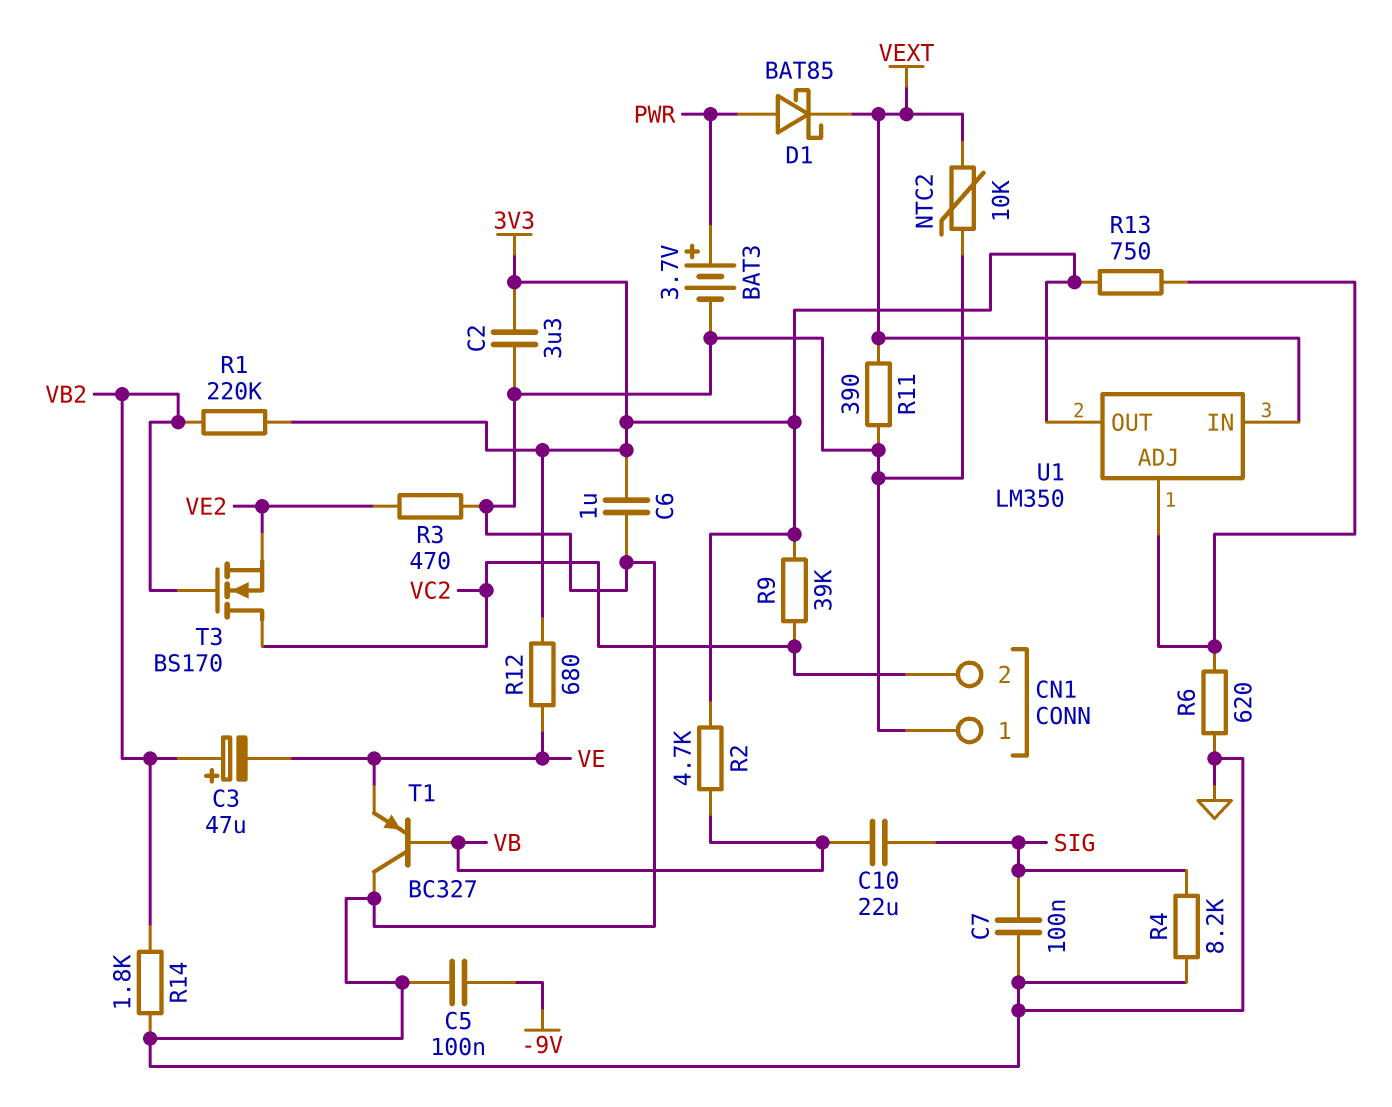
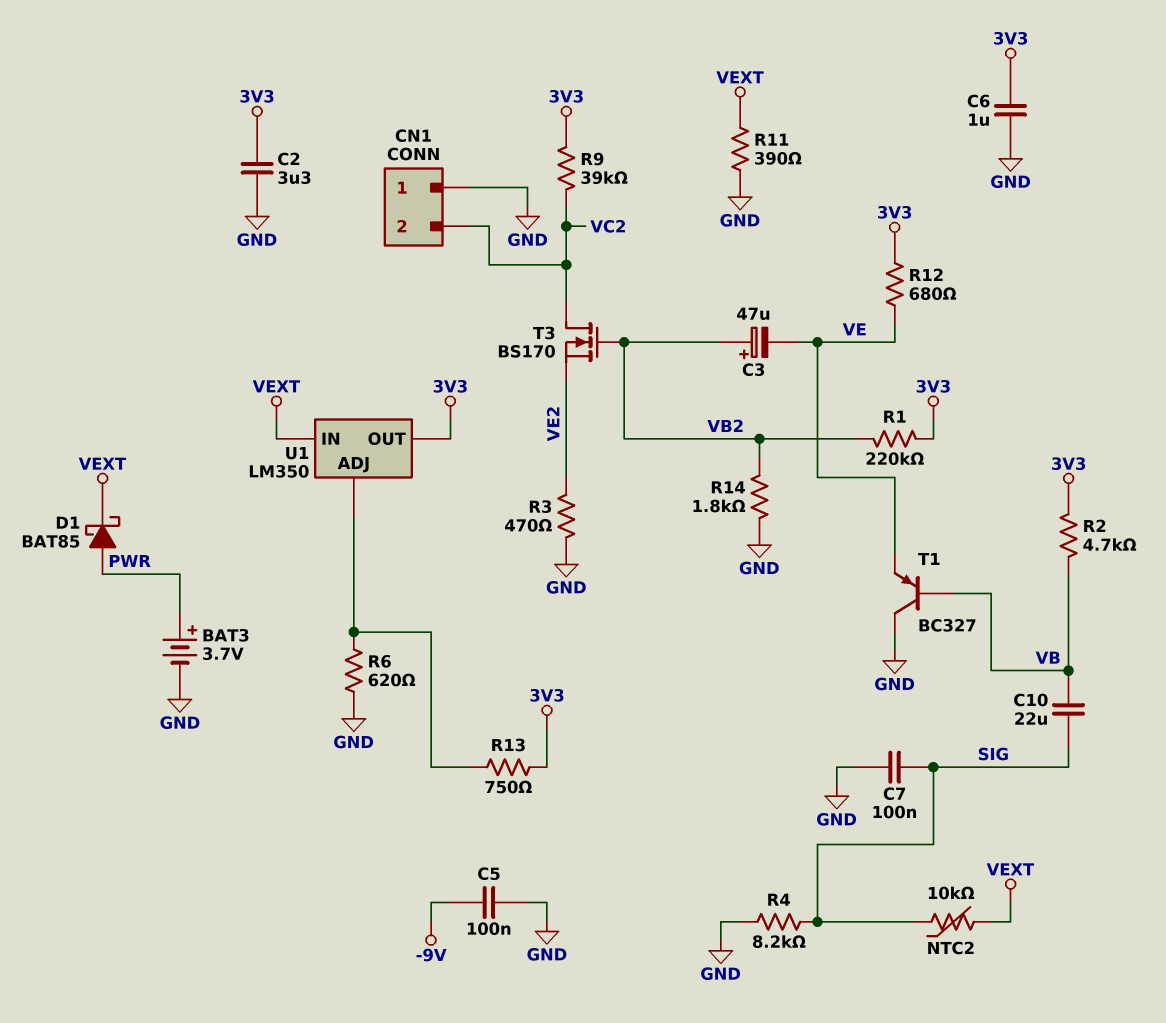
NTC2: 10k (GND, VEXT) -> 10k (SIG, VEXT)

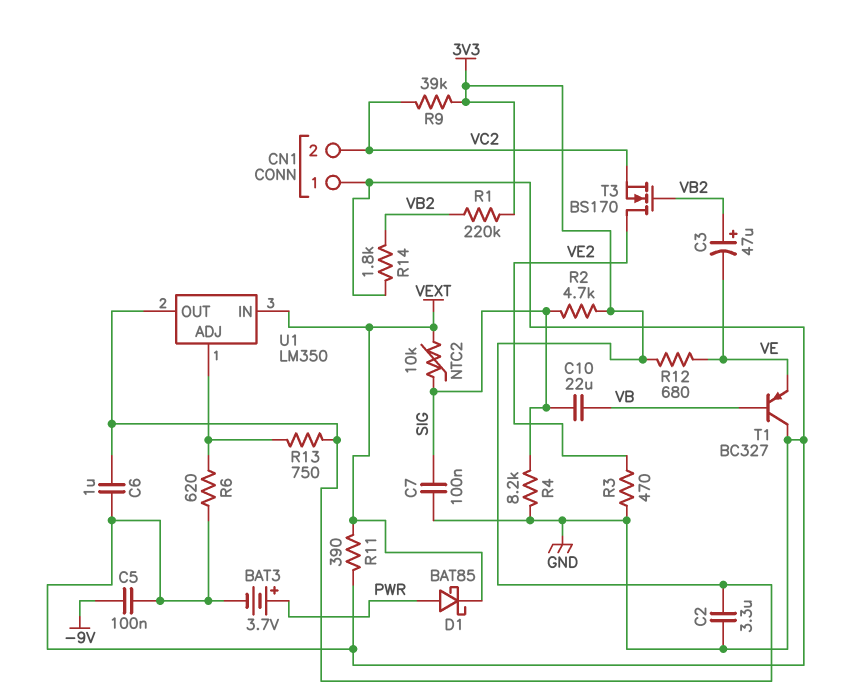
R2: 4.7k (3V3, VB) -> 4.7k (3V3, SIG)
T3: NMOS BS170 (G VB2, D VC2, S VE2) -> NMOS BS170 (G VB2, D VE2, S VC2)

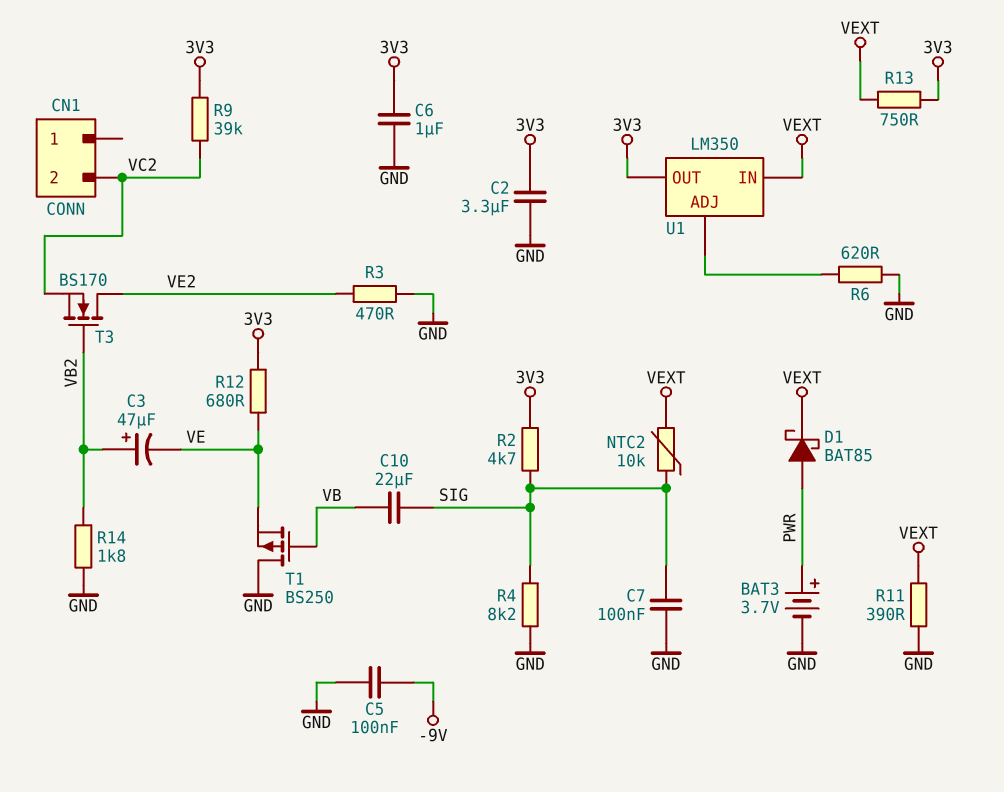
CN1 pin 1: GND -> none
R1: 220k (3V3, VB2) -> none
R13: 750 (3V3, U1/ADJ) -> 750 (3V3, VEXT)
T1: PNP BC327 (B VB, C GND, E VE) -> PMOS BS250 (G VB, D GND, S VE)

